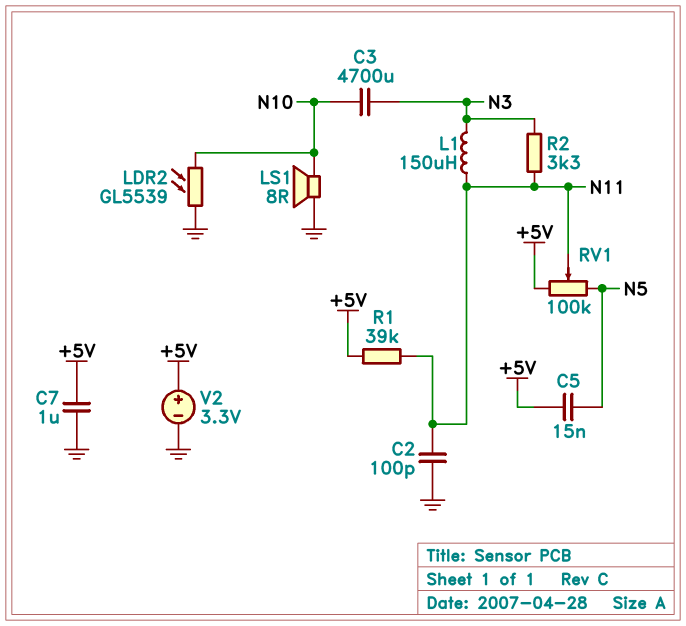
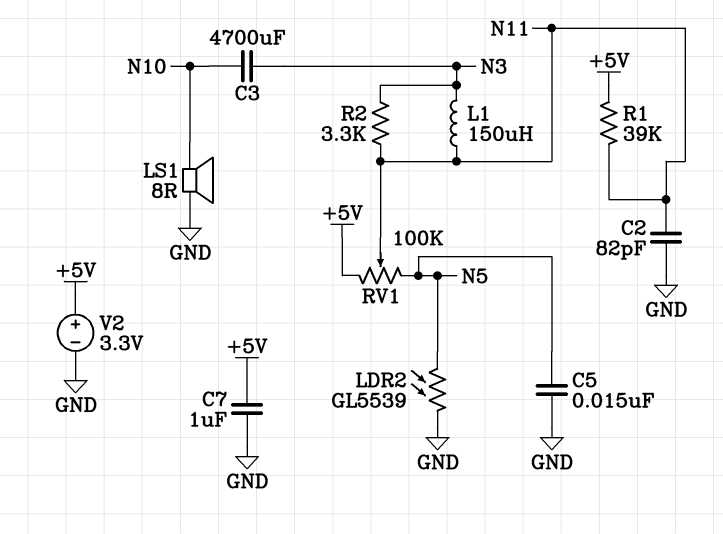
C2: 100pF (GND, N11) -> 82pF (GND, N11)
C5: 15nF (+5V, N5) -> 15nF (GND, N5)
LDR2: GL5539 (GND, N10) -> GL5539 (GND, N5)

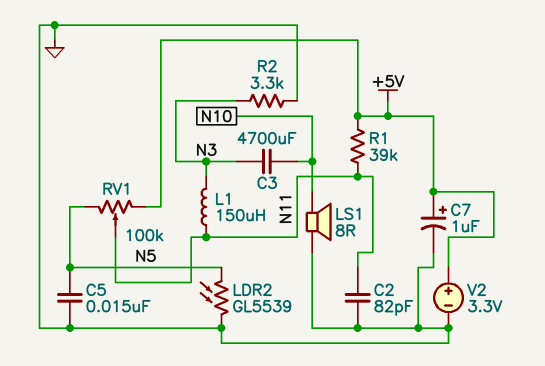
C7: 1uF (+5V, GND) -> 1uF (plus +5V, minus GND)
R2: 3.3k (N3, N11) -> 3.3k (GND, N3)

